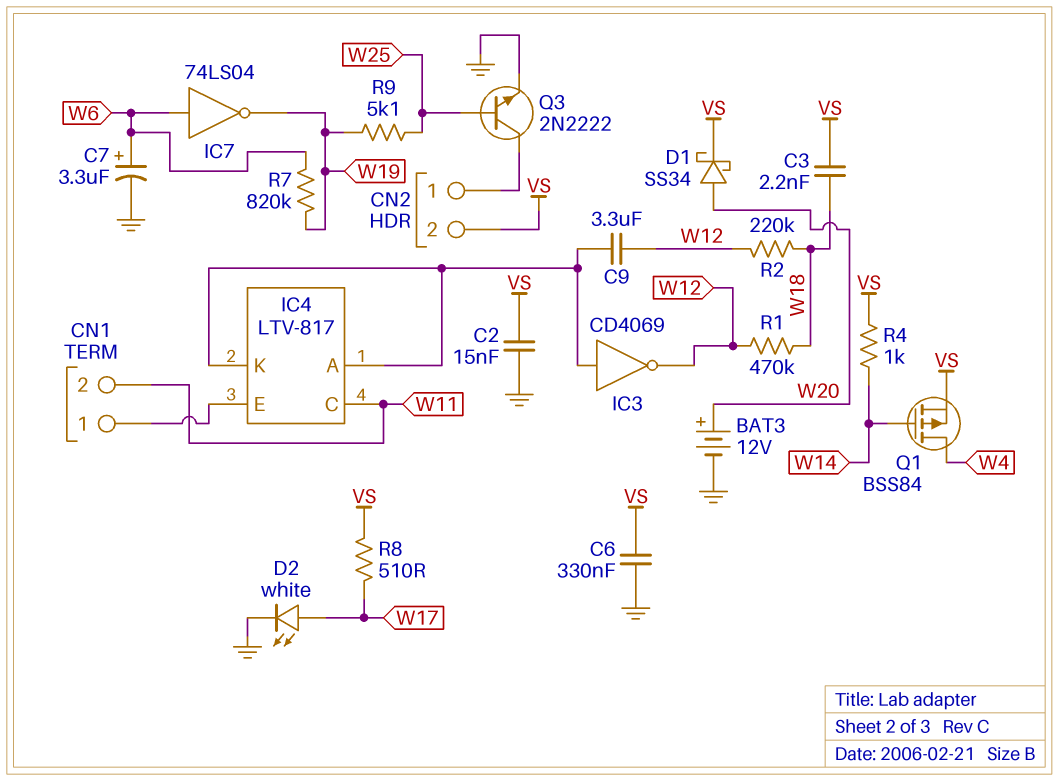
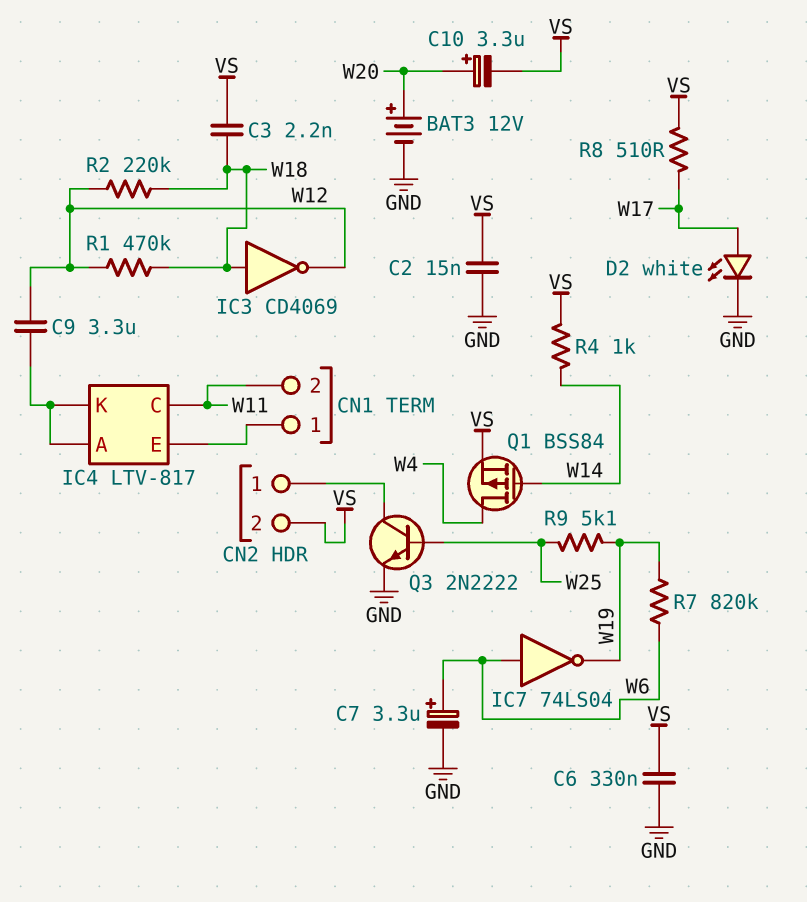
C10: none -> 3.3uF (plus W20, minus VS)
D1: schottky SS34 (A W20, K VS) -> none
IC3: NOT CD4069 (in IC4/A, out W12) -> NOT CD4069 (in W18, out W12)

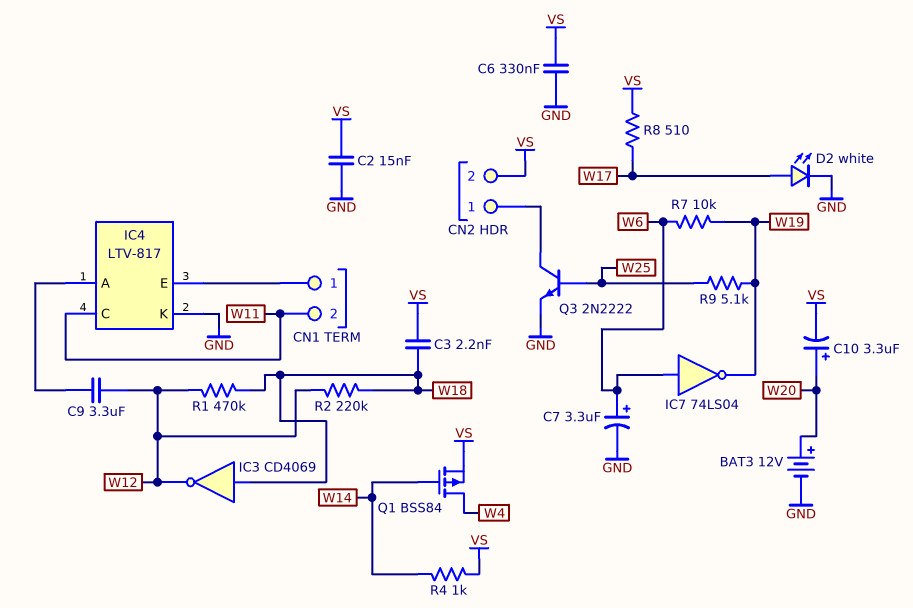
IC4 pin K: IC4/A -> GND
R7: 820k (W6, W19) -> 10k (W6, W19)

